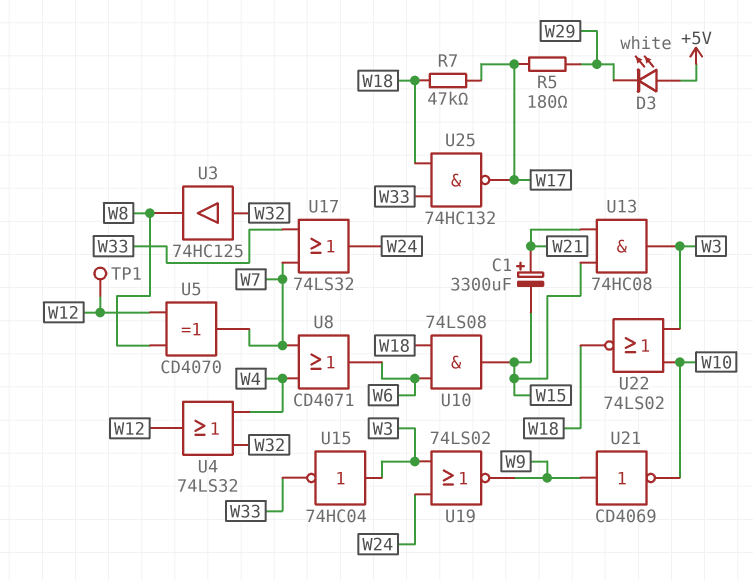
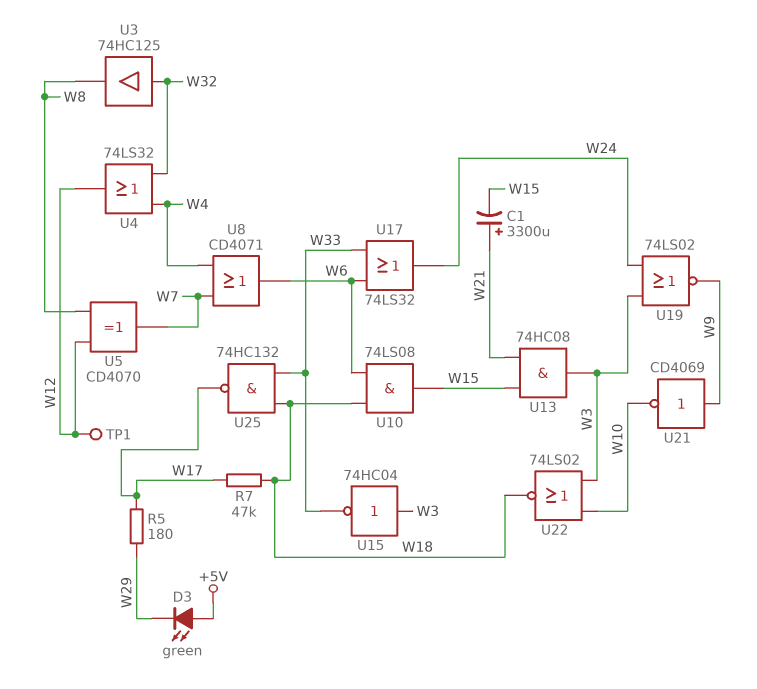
D3: LED white (A +5V, K W29) -> LED green (A +5V, K W29)
U17: OR 74LS32 (in W7, in W33, out W24) -> OR 74LS32 (in W6, in W33, out W24)

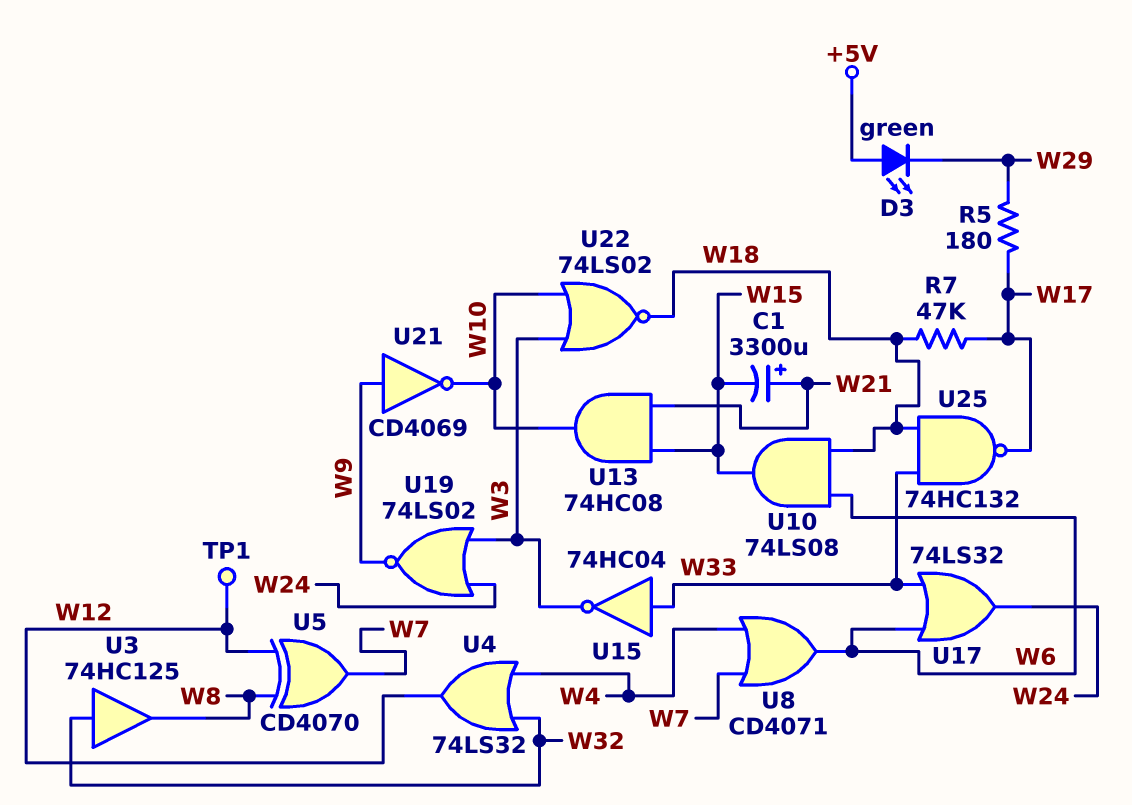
U13: AND 74HC08 (in W15, in W21, out W3) -> AND 74HC08 (in W15, in W21, out W10)
U15: NOT 74HC04 (in W3, out W33) -> NOT 74HC04 (in W33, out W3)

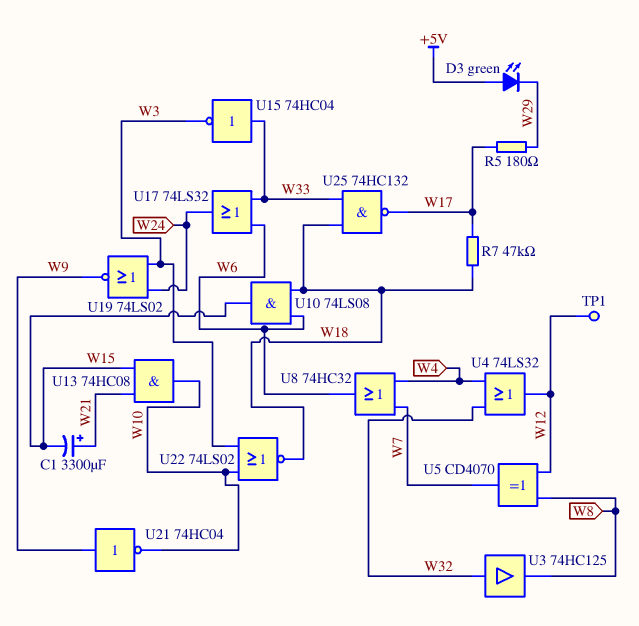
U8: OR CD4071 (in W4, in W7, out W6) -> OR 74HC32 (in W4, in W7, out W6)
U21: NOT CD4069 (in W9, out W10) -> NOT 74HC04 (in W9, out W10)

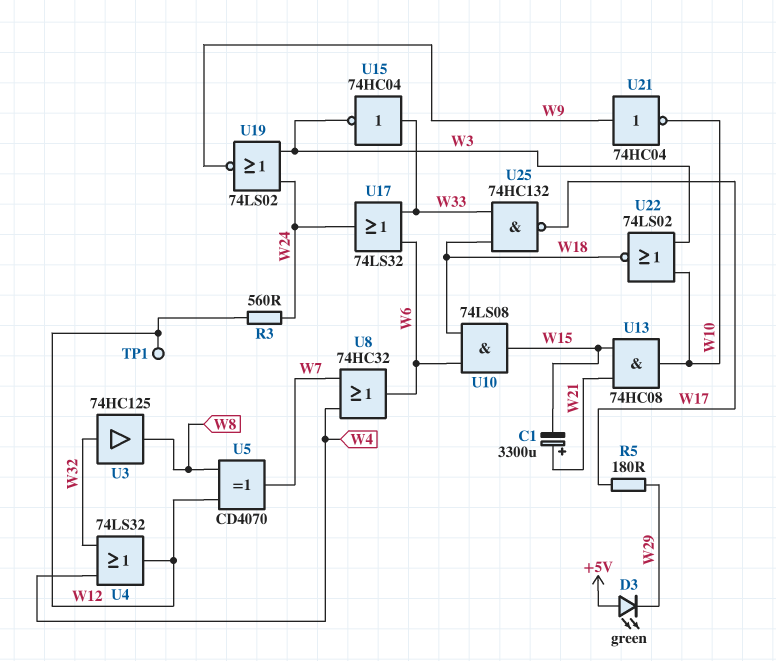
R3: none -> 560 (W12, W24)
R7: 47k (W17, W18) -> none

